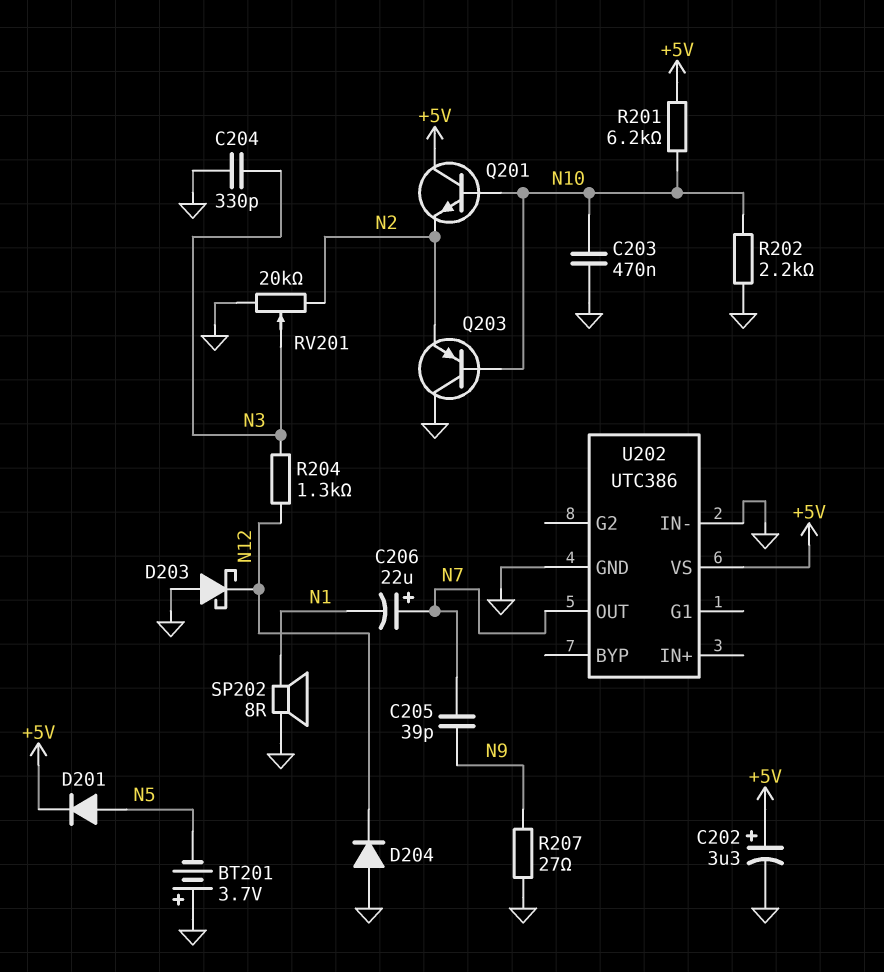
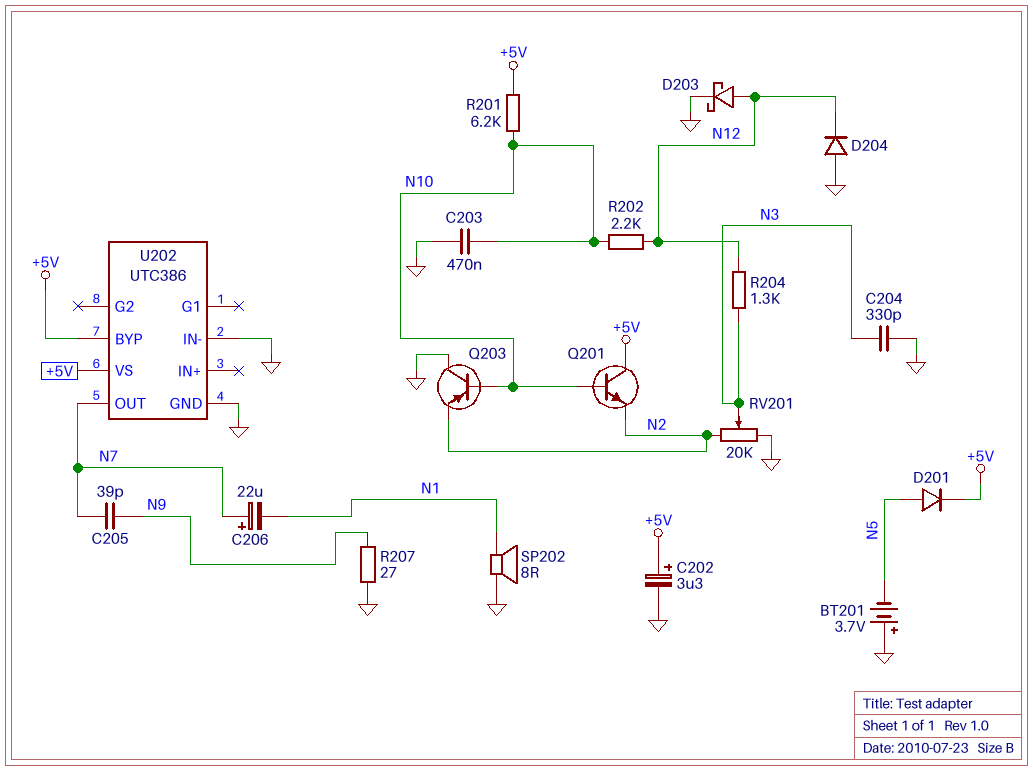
D203: schottky (A GND, K N12) -> schottky (A N12, K GND)
R202: 2.2k (GND, N10) -> 2.2k (N10, N12)
U202 pin BYP: none -> +5V

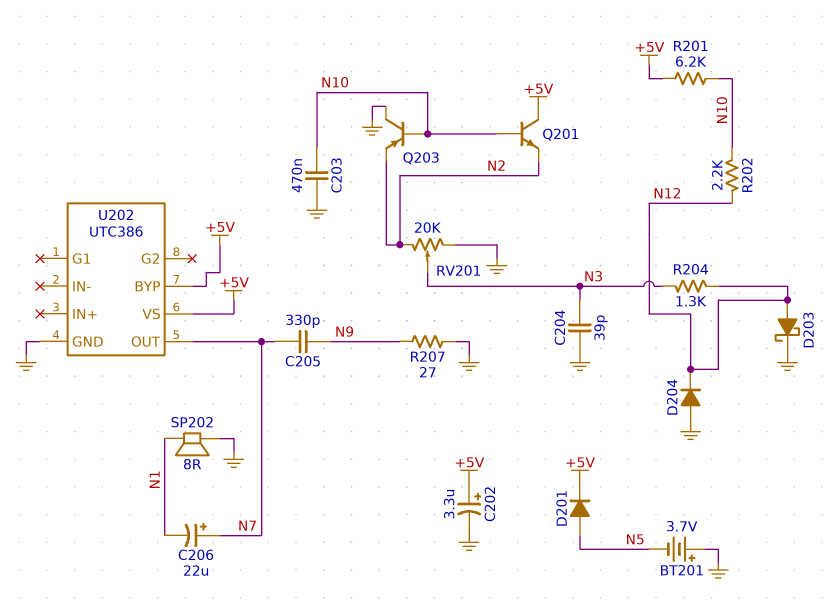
C204: 330pF (GND, N3) -> 39pF (GND, N3)
C205: 39pF (N7, N9) -> 330pF (N7, N9)
U202 pin IN-: GND -> none

